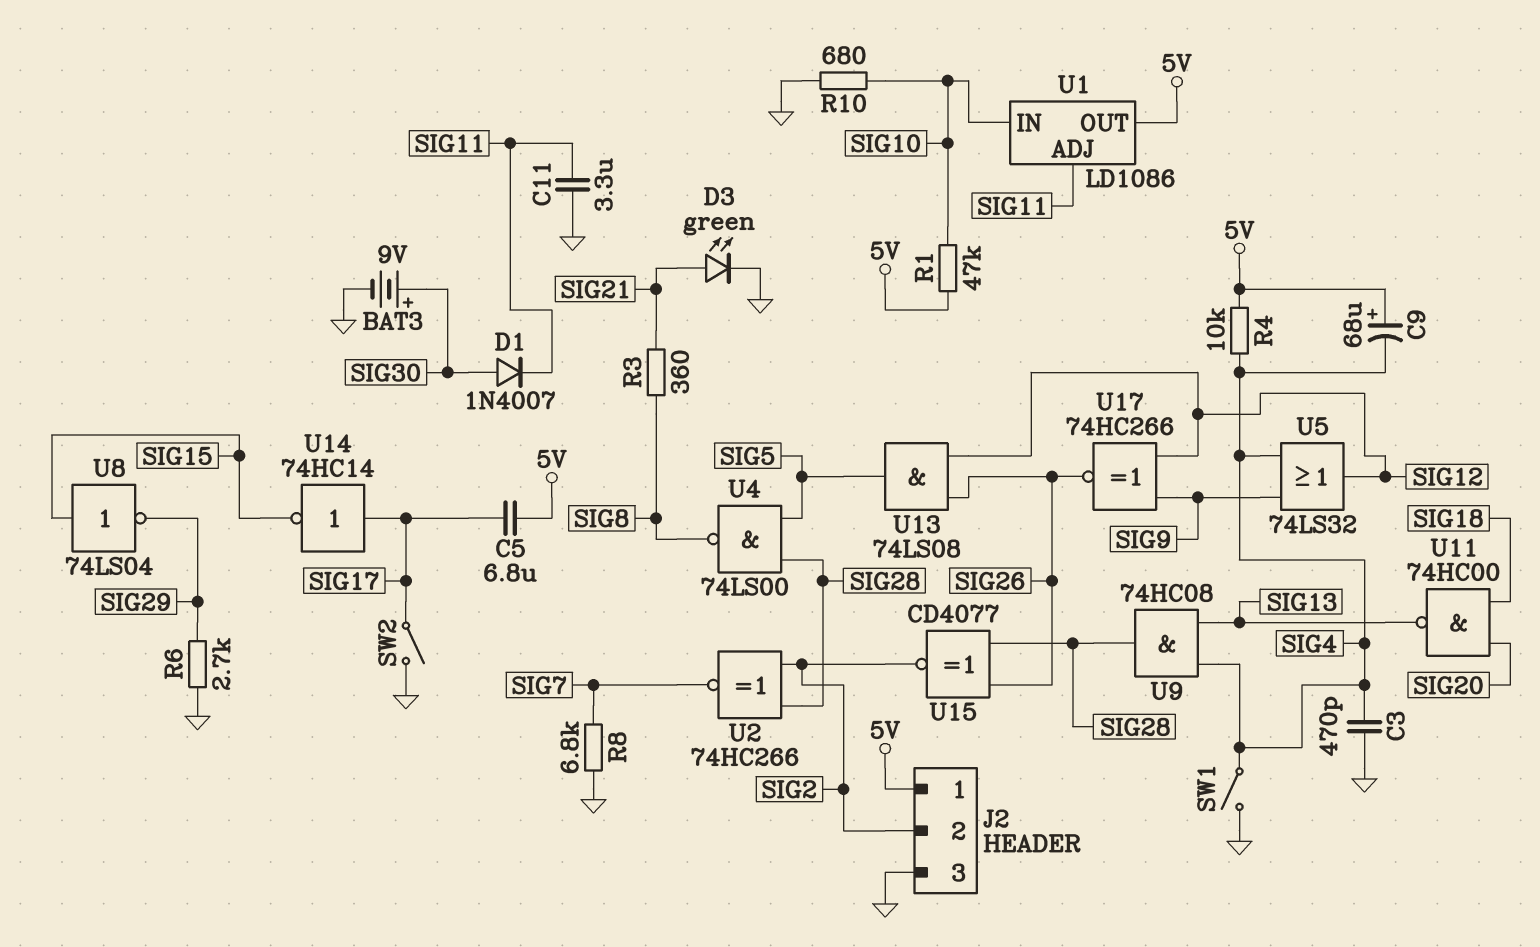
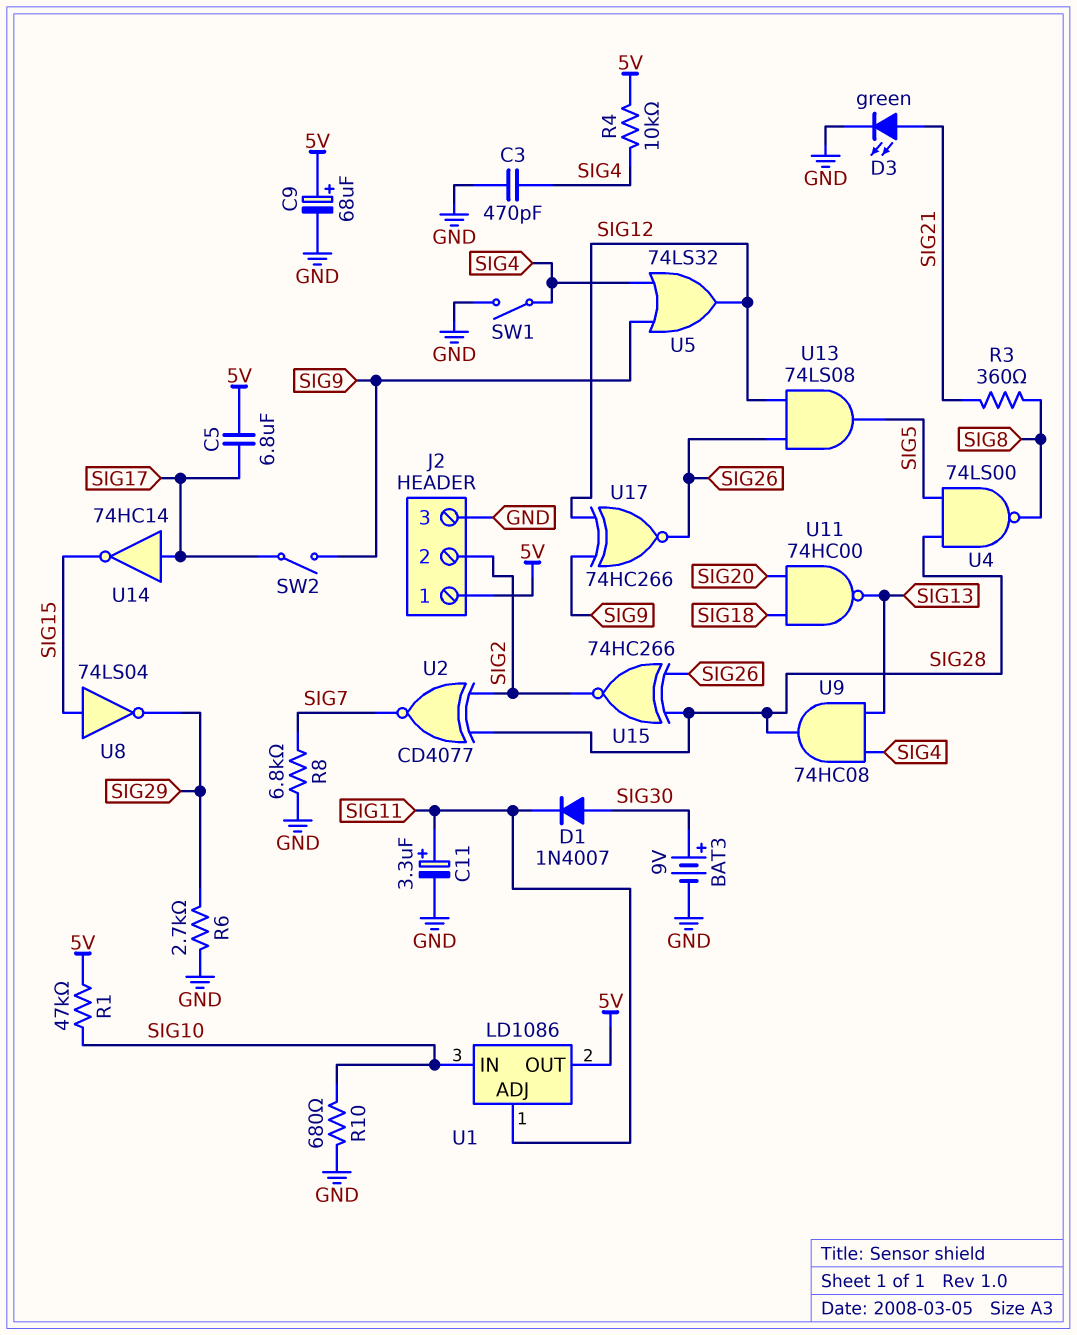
C9: 68uF (plus 5V, minus SIG4) -> 68uF (plus 5V, minus GND)
C11: 3.3uF (GND, SIG11) -> 3.3uF (plus SIG11, minus GND)
SW2: switch (GND, SIG17) -> switch (SIG9, SIG17)
U2: XNOR 74HC266 (in SIG2, in SIG28, out SIG7) -> XNOR CD4077 (in SIG2, in SIG28, out SIG7)
U15: XNOR CD4077 (in SIG26, in SIG28, out SIG2) -> XNOR 74HC266 (in SIG26, in SIG28, out SIG2)

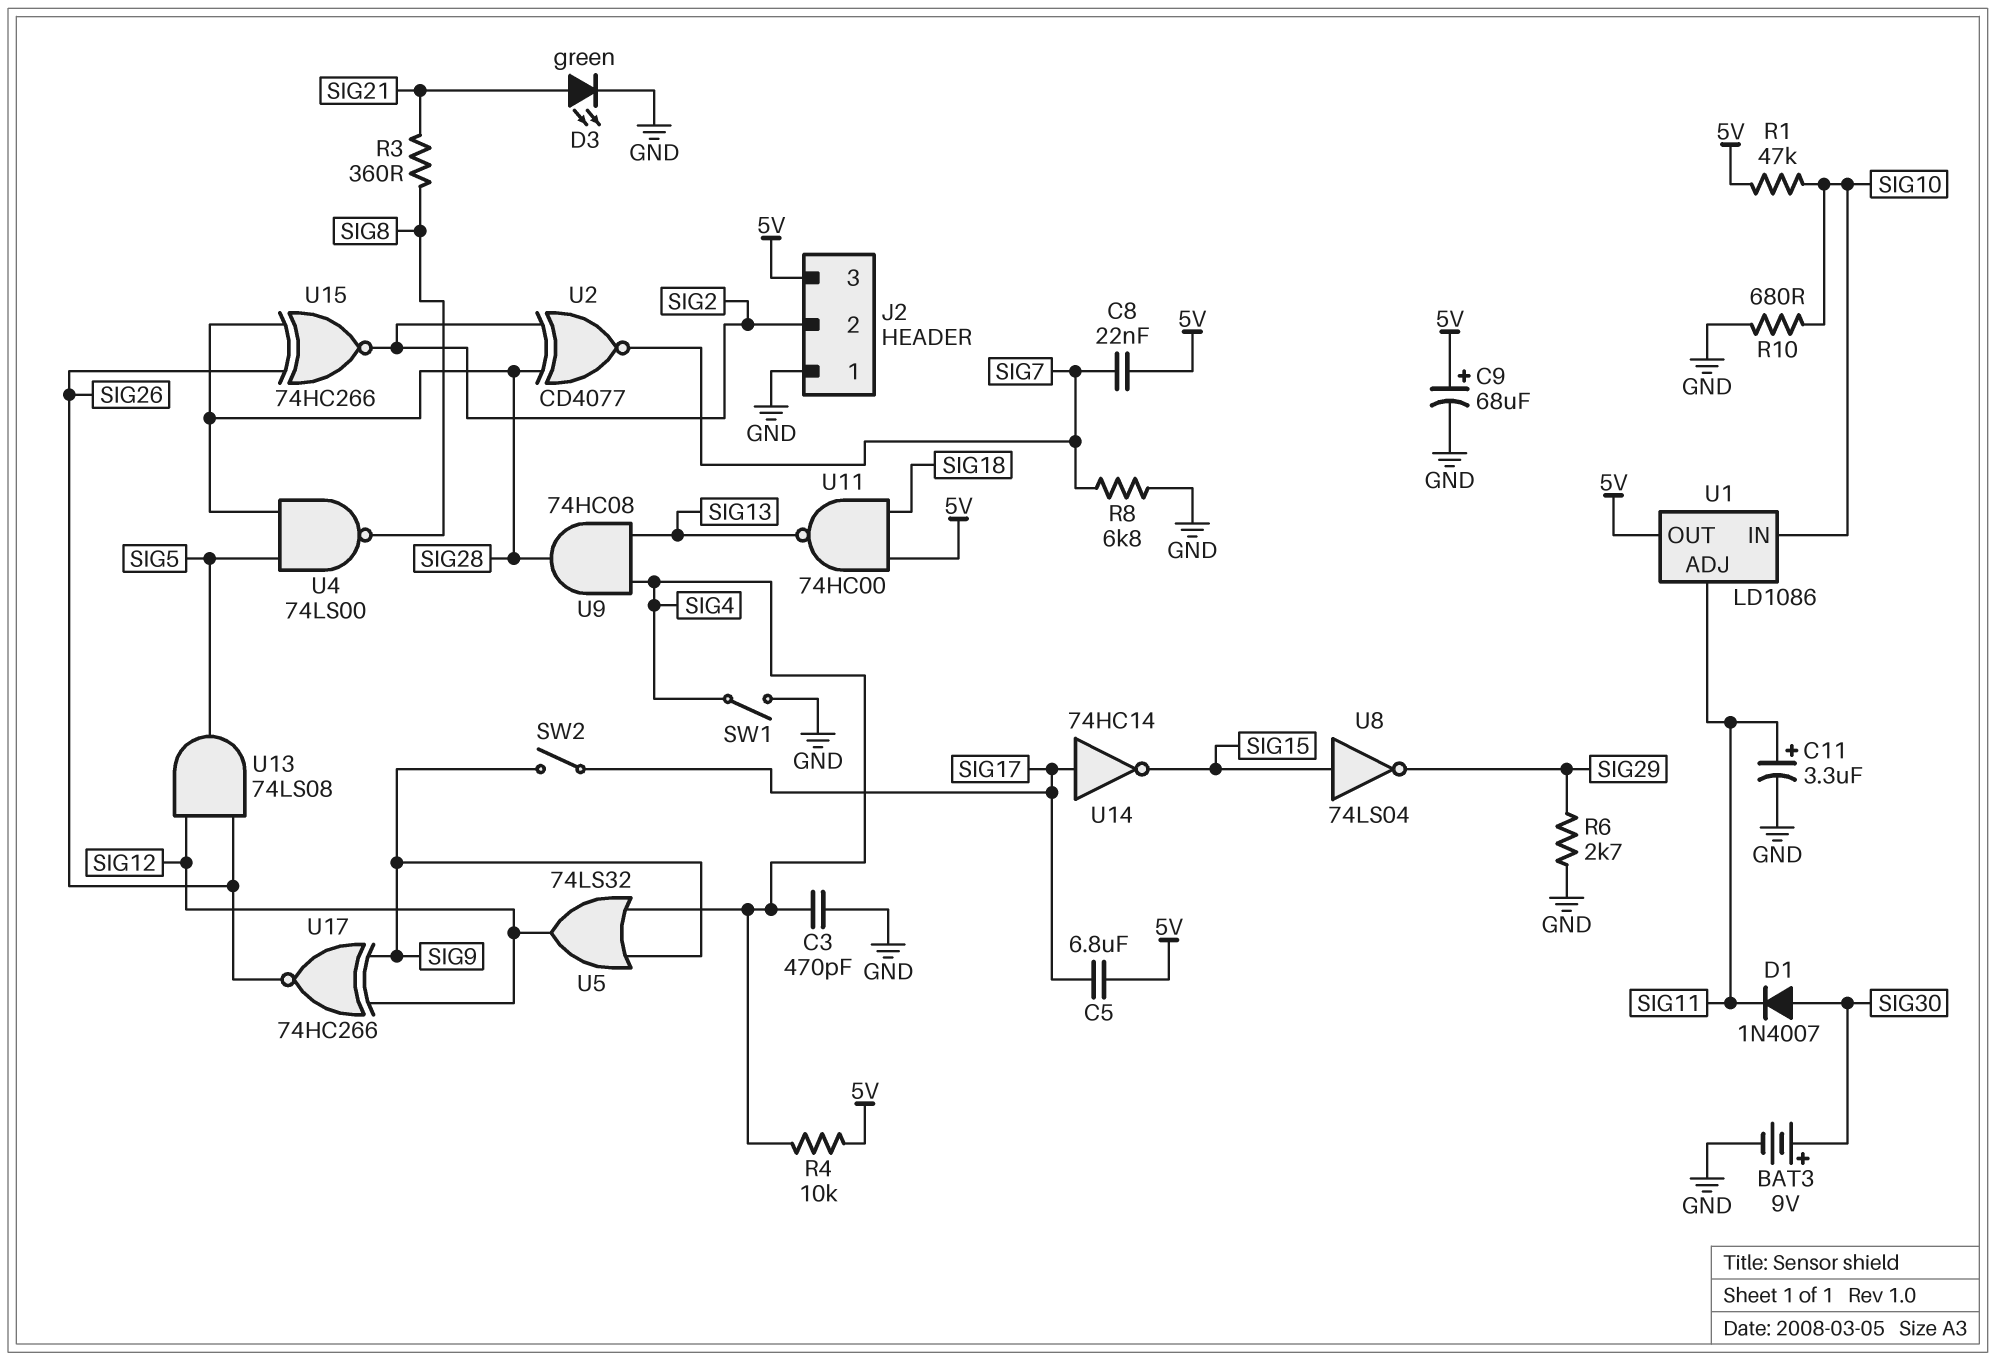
C8: none -> 22nF (5V, SIG7)
J2 pin 1: 5V -> GND
J2 pin 3: GND -> 5V
U11: NAND 74HC00 (in SIG18, in SIG20, out SIG13) -> NAND 74HC00 (in 5V, in SIG18, out SIG13)

